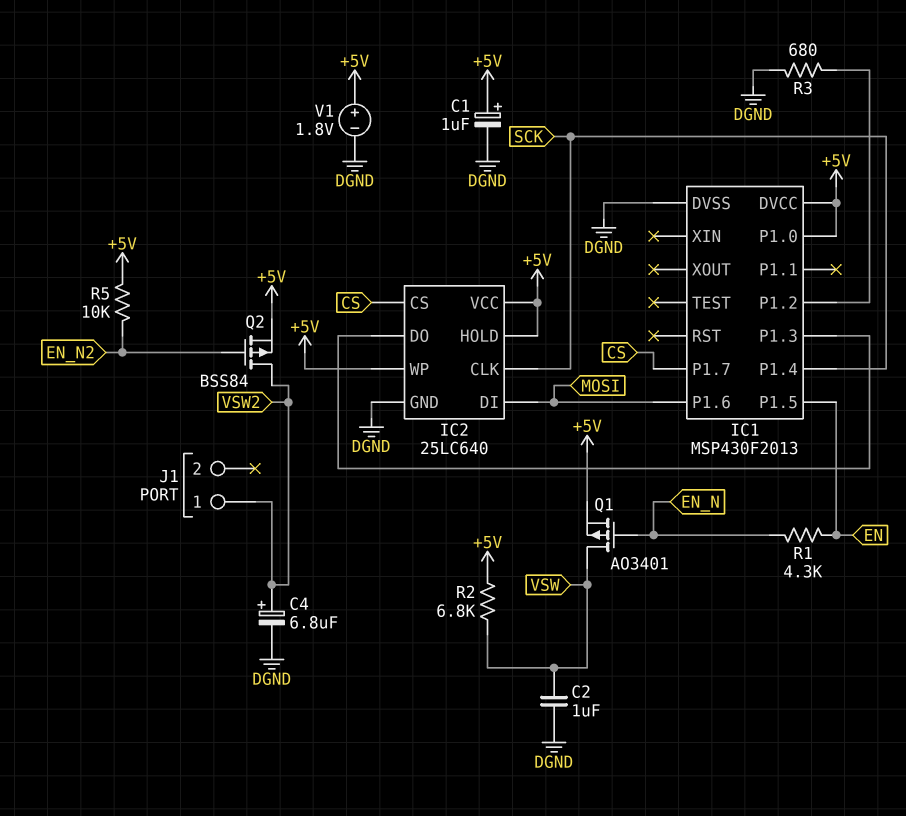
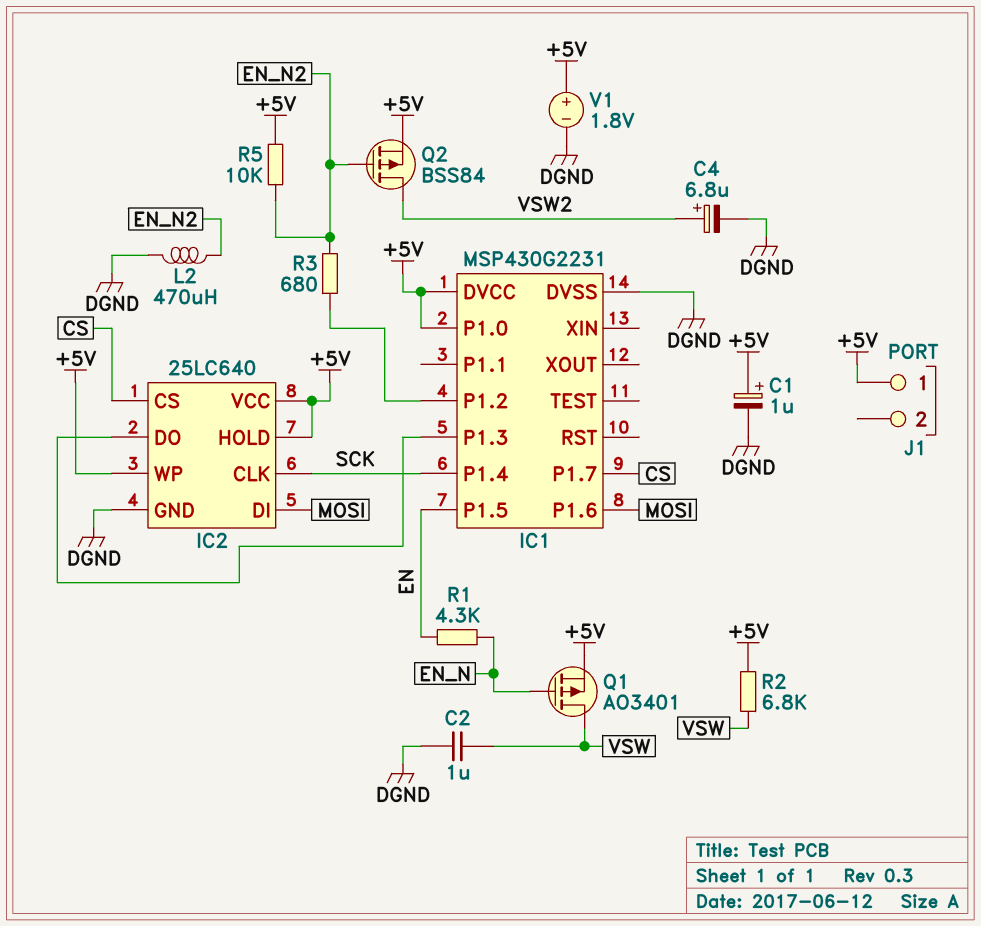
IC1: MSP430F2013 -> MSP430G2231
J1 pin 1: VSW2 -> +5V
L2: none -> 470uH (DGND, EN_N2)
R3: 680 (DGND, IC1/P1.2) -> 680 (EN_N2, IC1/P1.2)

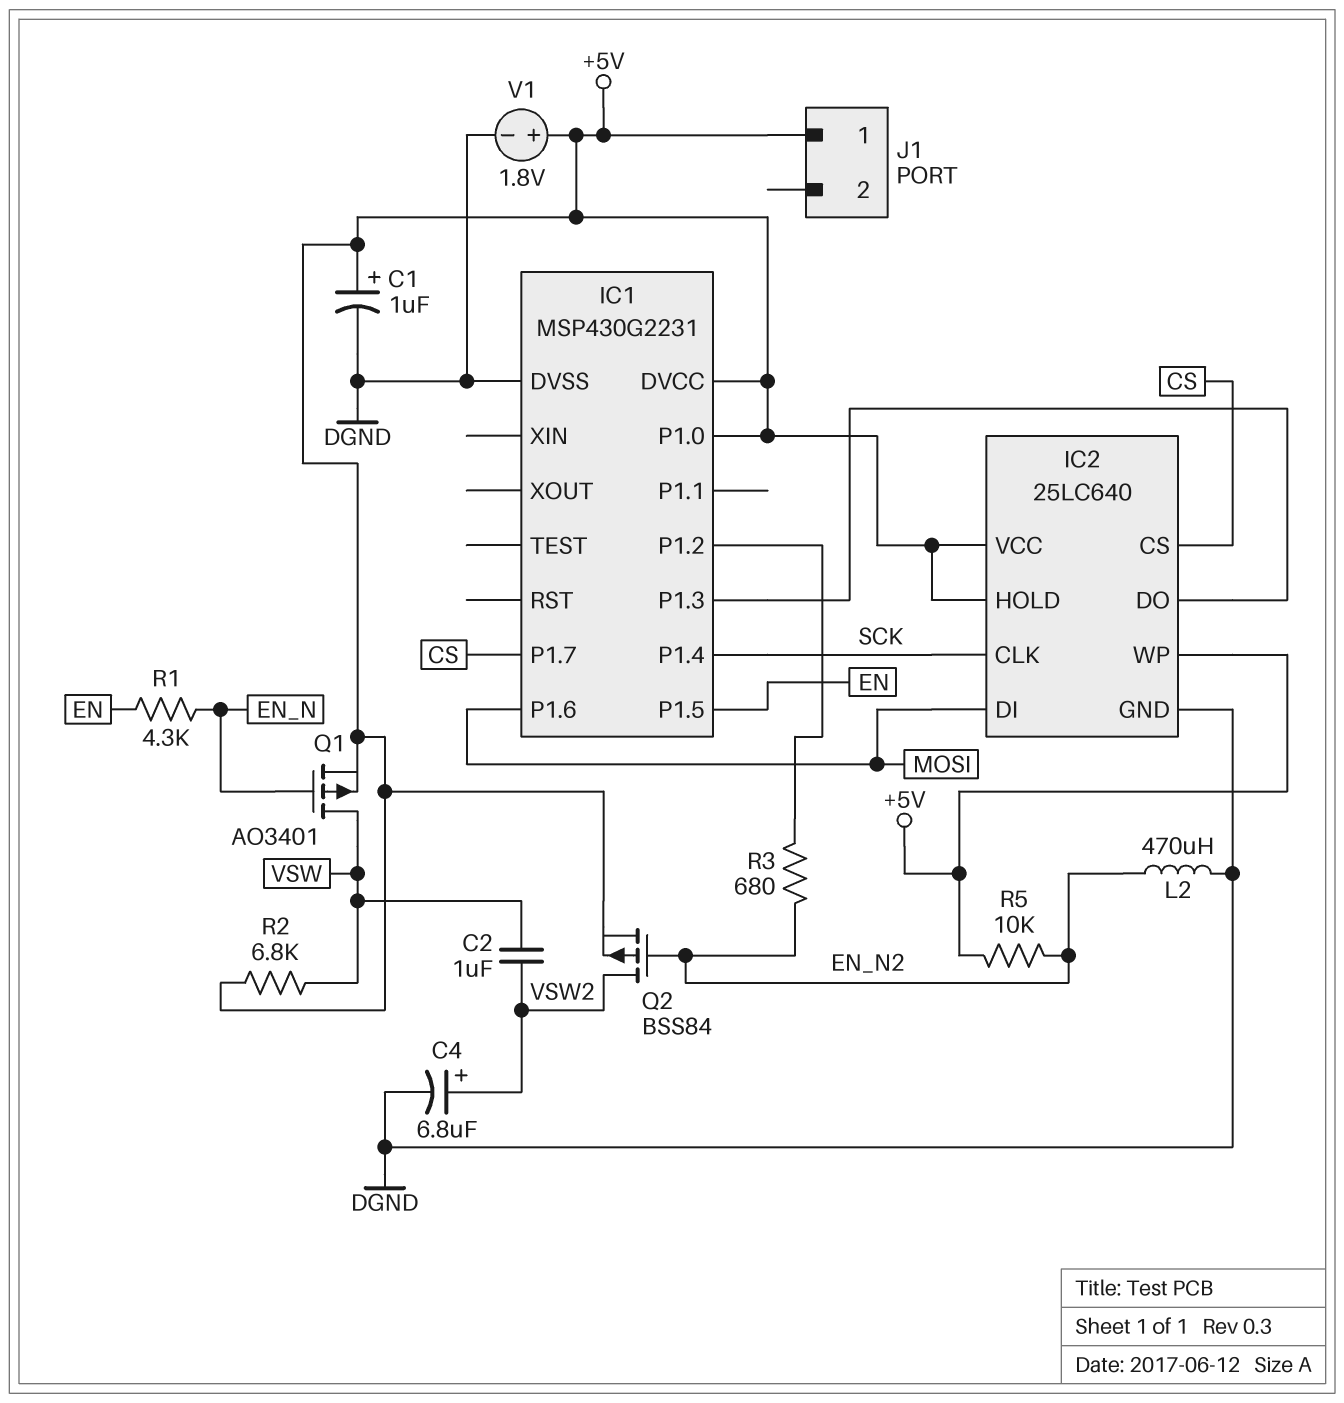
C2: 1uF (DGND, VSW) -> 1uF (VSW, VSW2)

